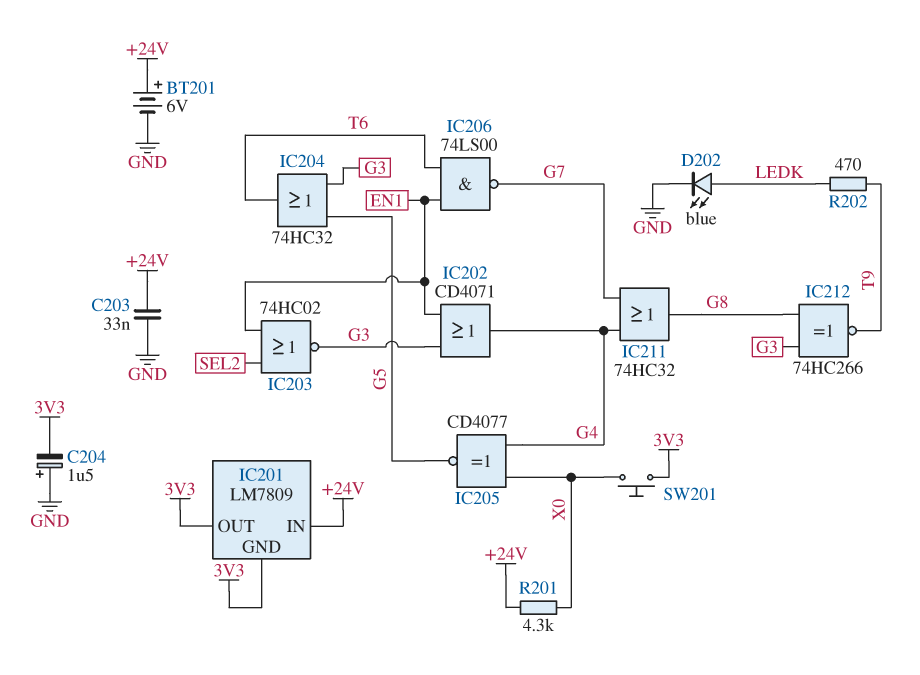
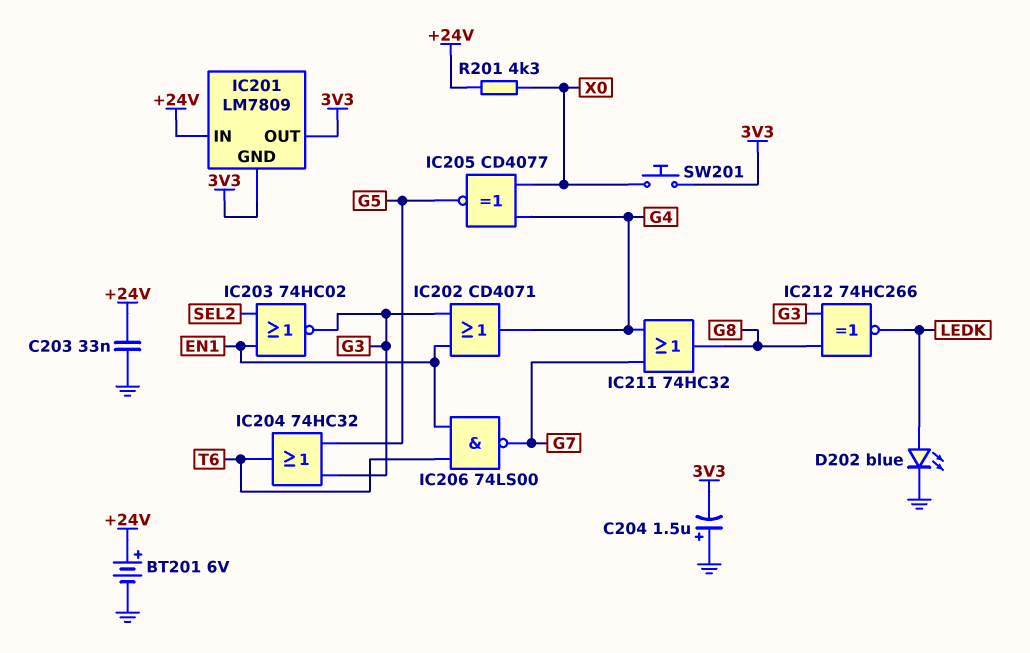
IC212: XNOR 74HC266 (in G3, in G8, out T9) -> XNOR 74HC266 (in G3, in G8, out LEDK)
R202: 470 (LEDK, T9) -> none

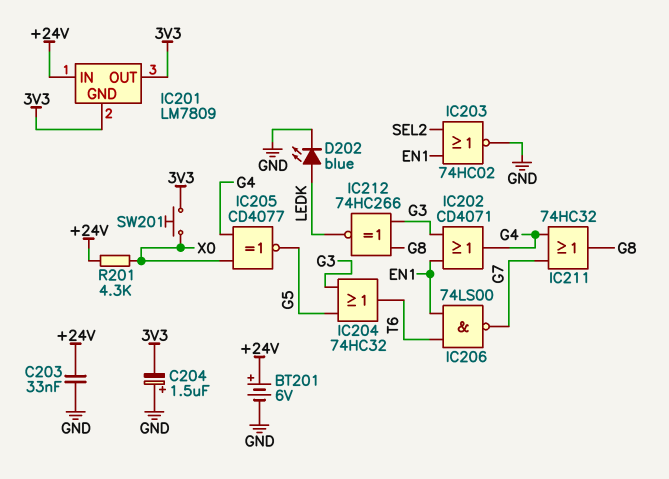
IC203: NOR 74HC02 (in EN1, in SEL2, out G3) -> NOR 74HC02 (in EN1, in SEL2, out GND)

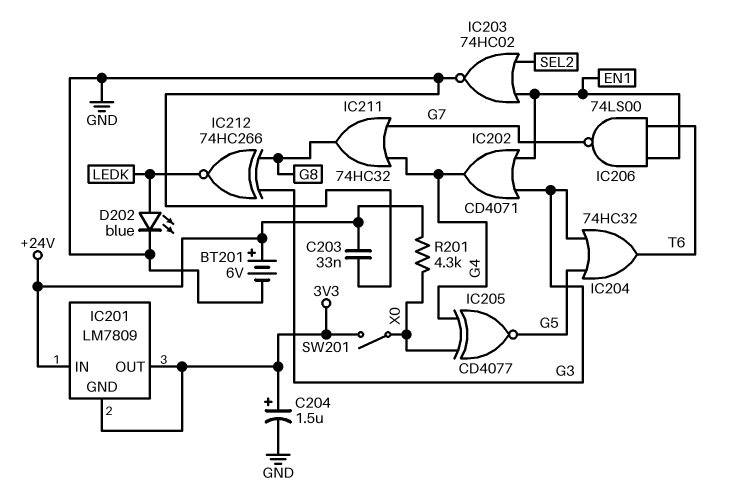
C204: 1.5uF (plus GND, minus 3V3) -> 1.5uF (plus 3V3, minus GND)
SW201: button (3V3, X0) -> switch (3V3, X0)

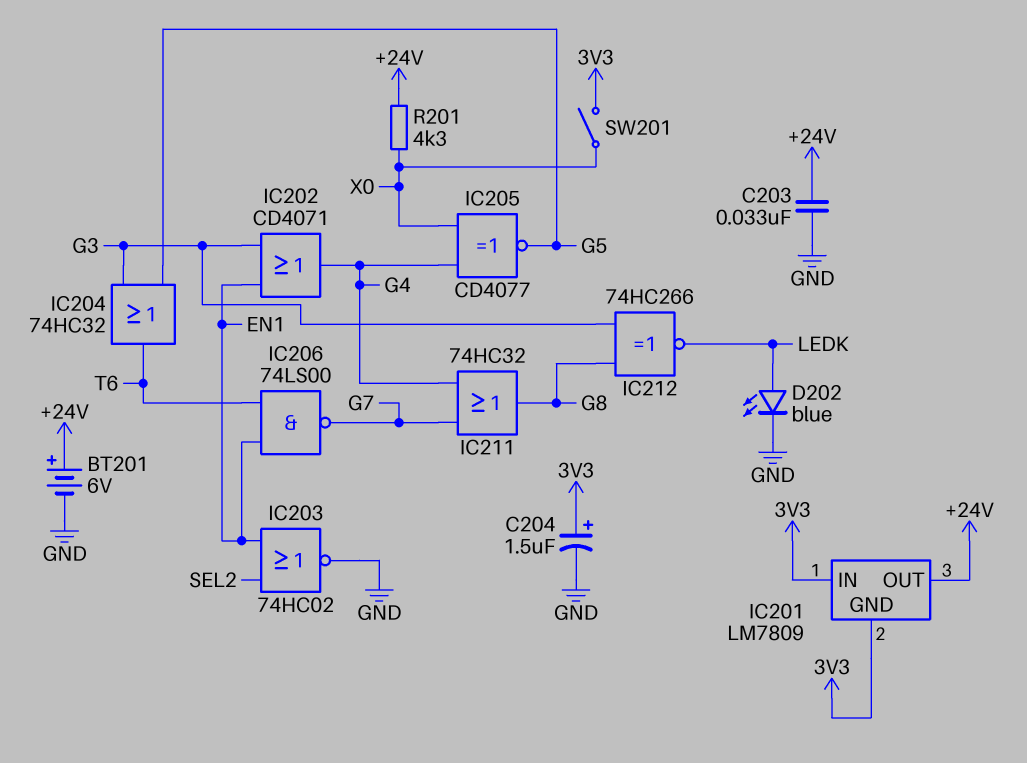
IC201 pin IN: +24V -> 3V3
IC201 pin OUT: 3V3 -> +24V

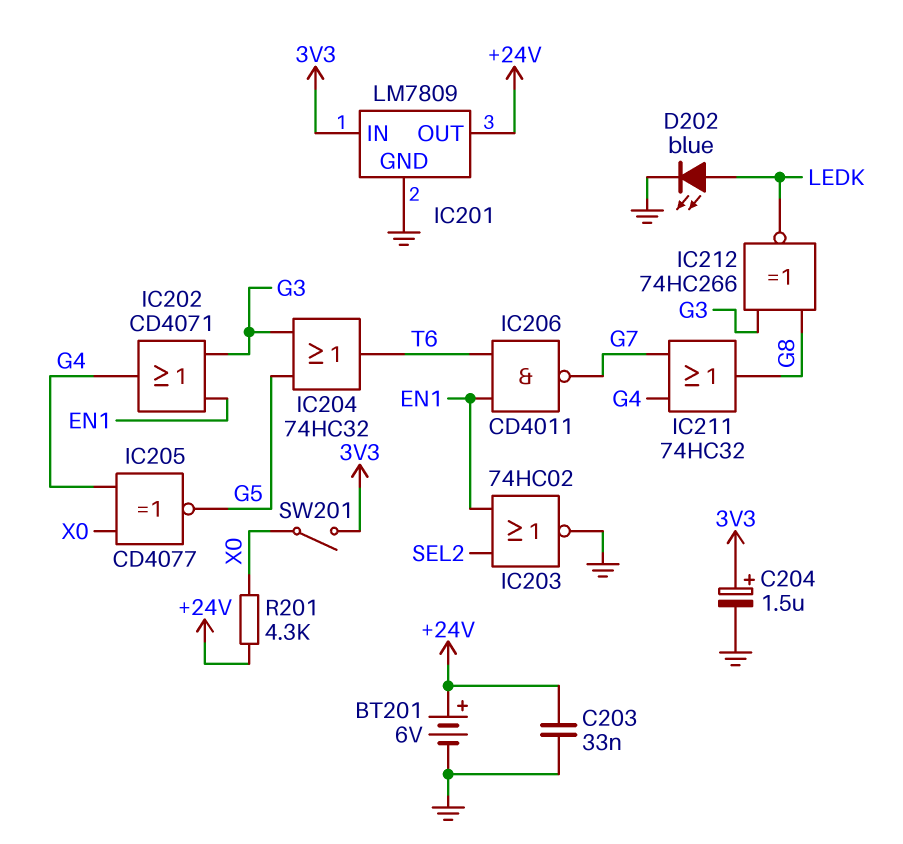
IC201 pin GND: 3V3 -> GND
IC206: NAND 74LS00 (in EN1, in T6, out G7) -> NAND CD4011 (in EN1, in T6, out G7)

